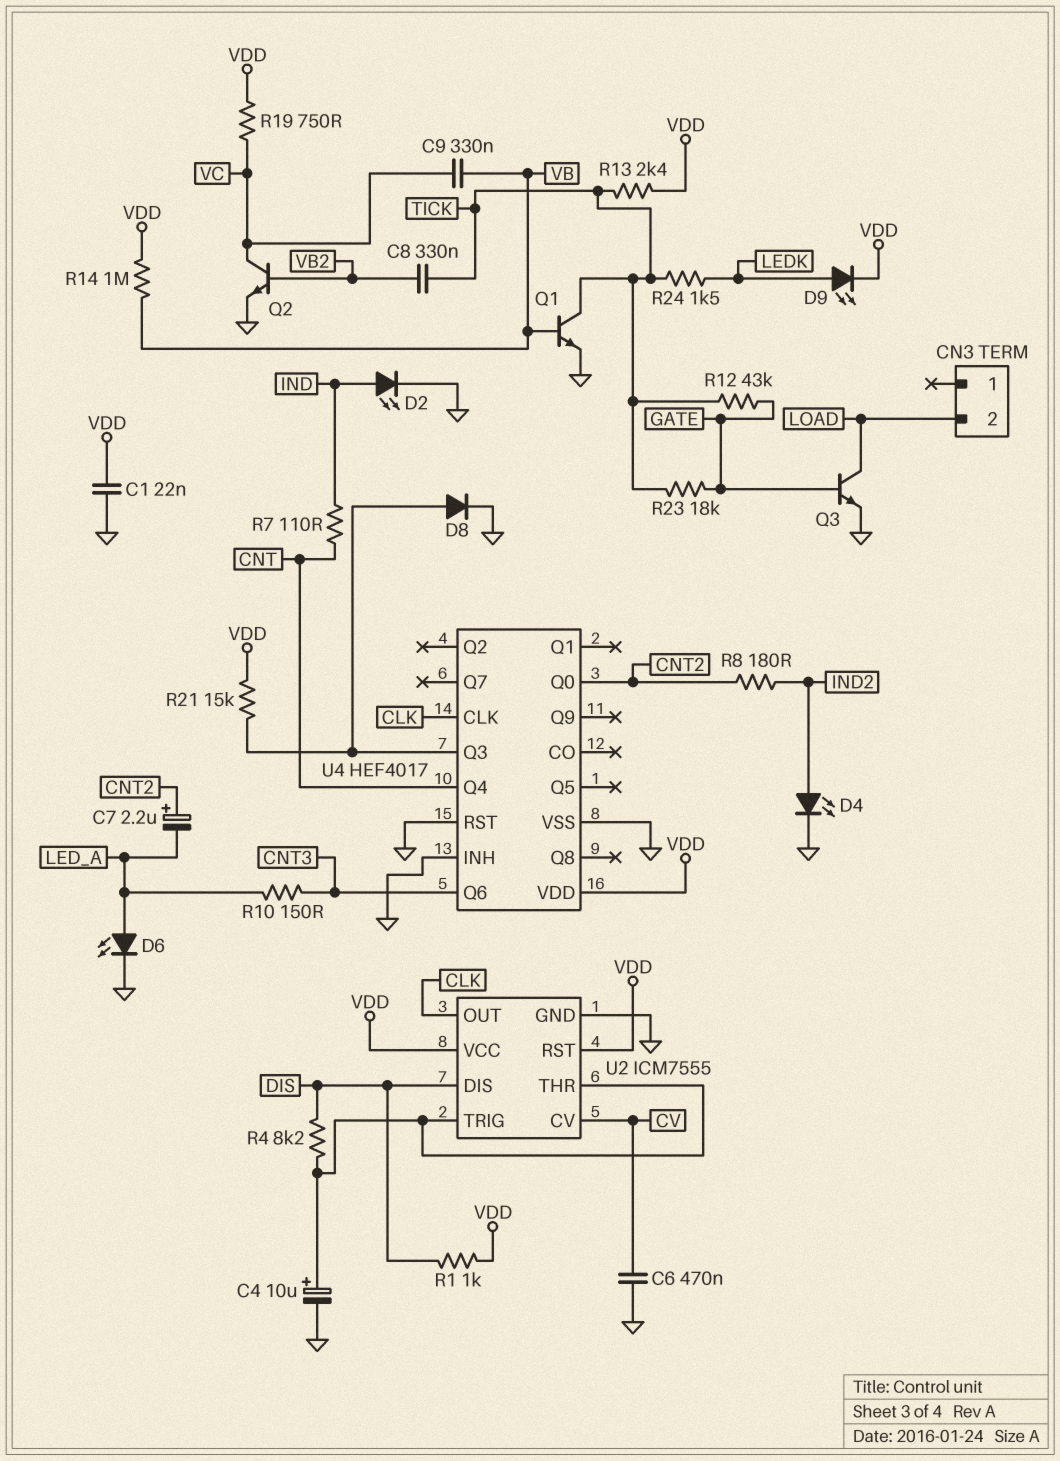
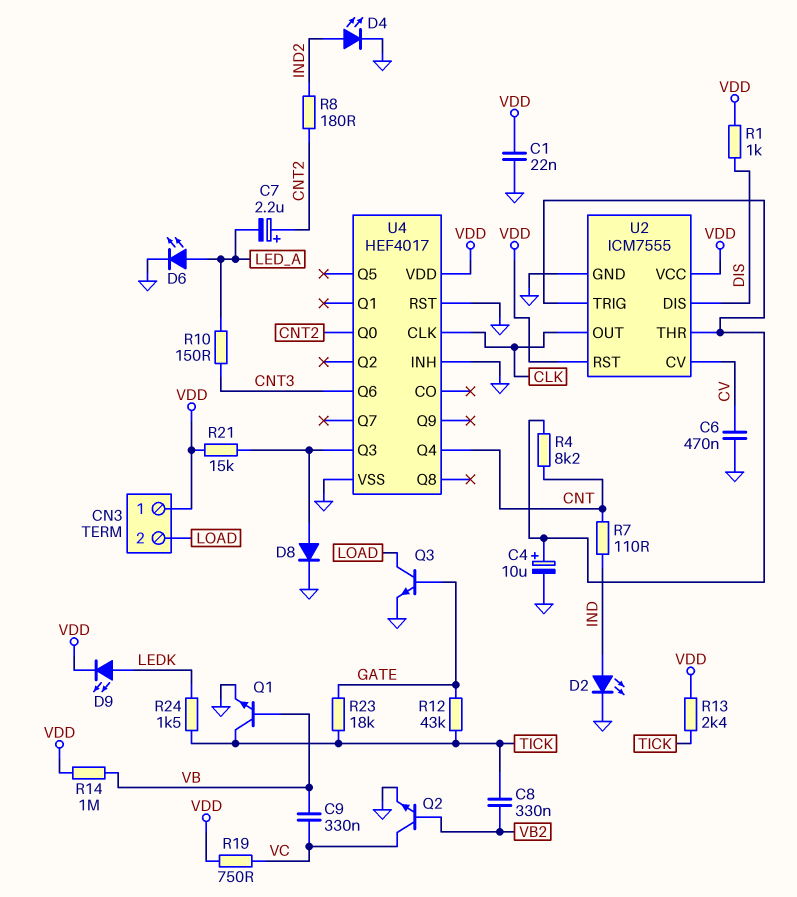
CN3 pin 1: none -> VDD
R4: 8.2k (DIS, U2/THR) -> 8.2k (CNT, U2/THR)

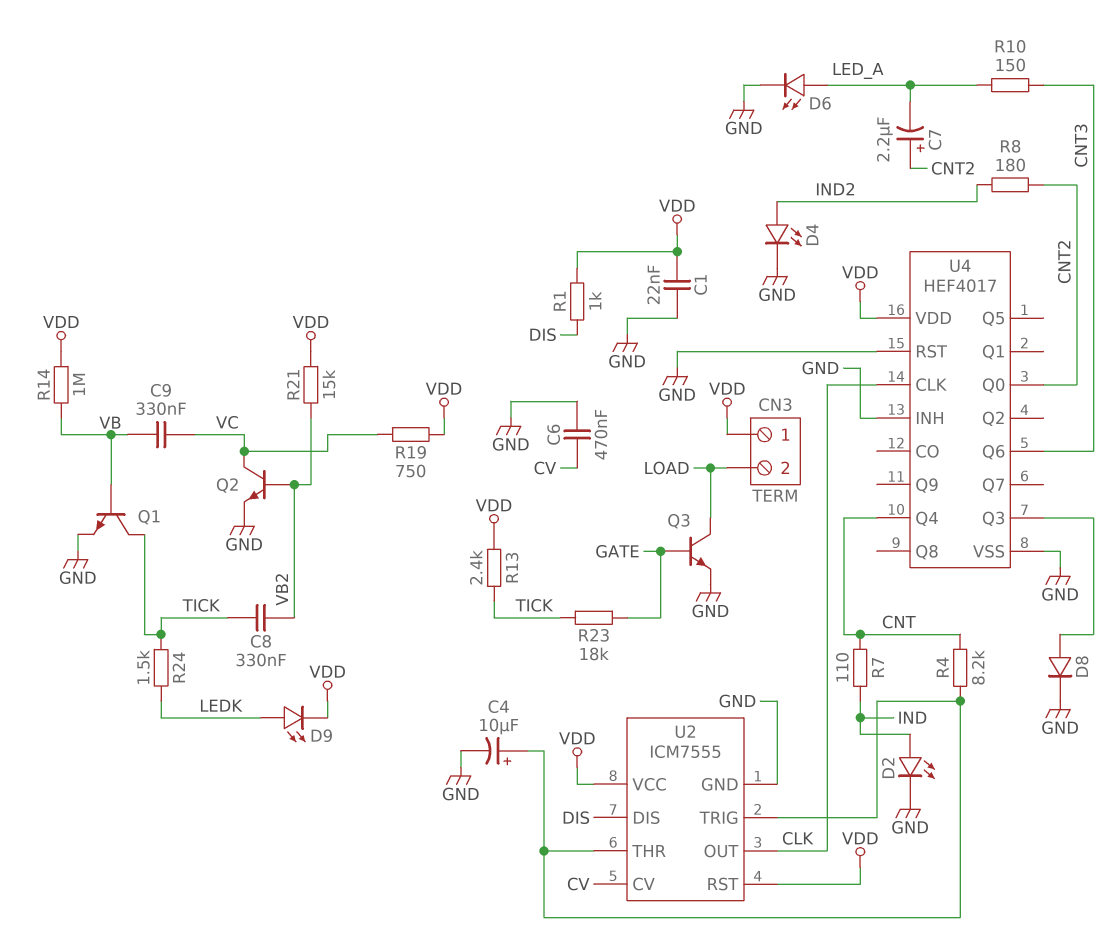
R12: 43k (GATE, TICK) -> none
R21: 15k (U4/Q3, VDD) -> 15k (VB2, VDD)

